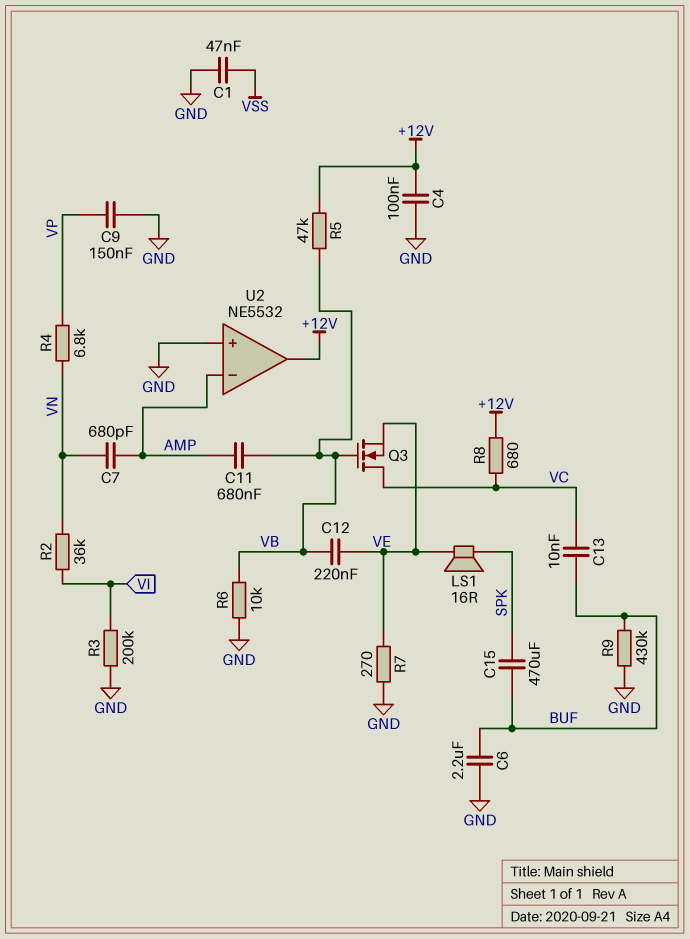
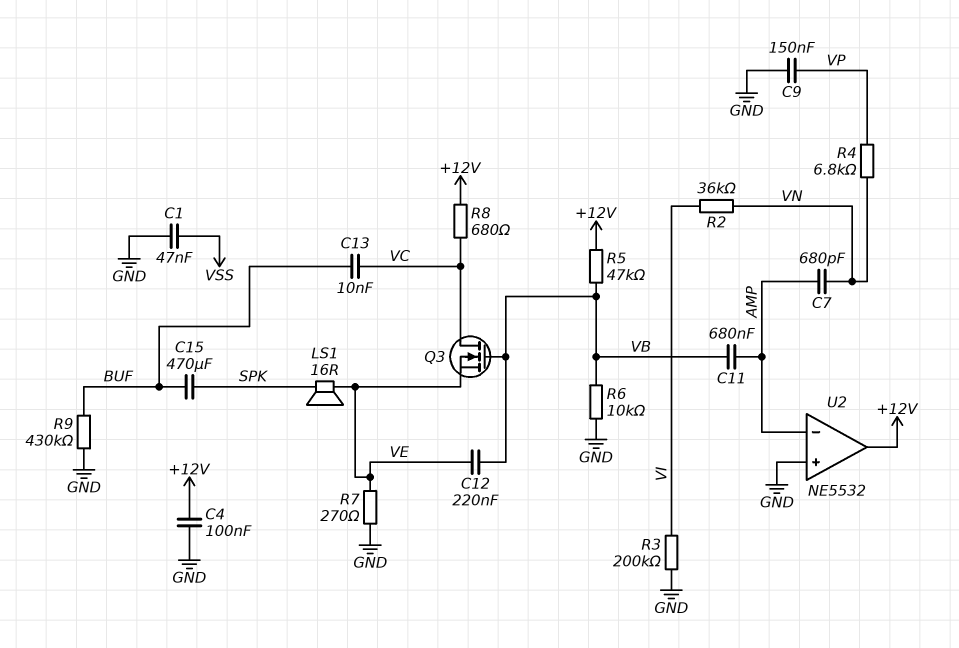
C6: 2.2uF (BUF, GND) -> none

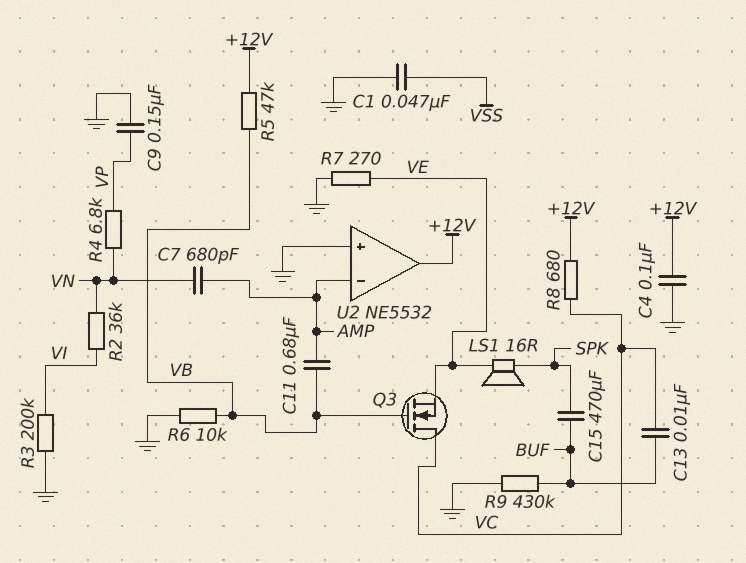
C12: 220nF (VB, VE) -> none

